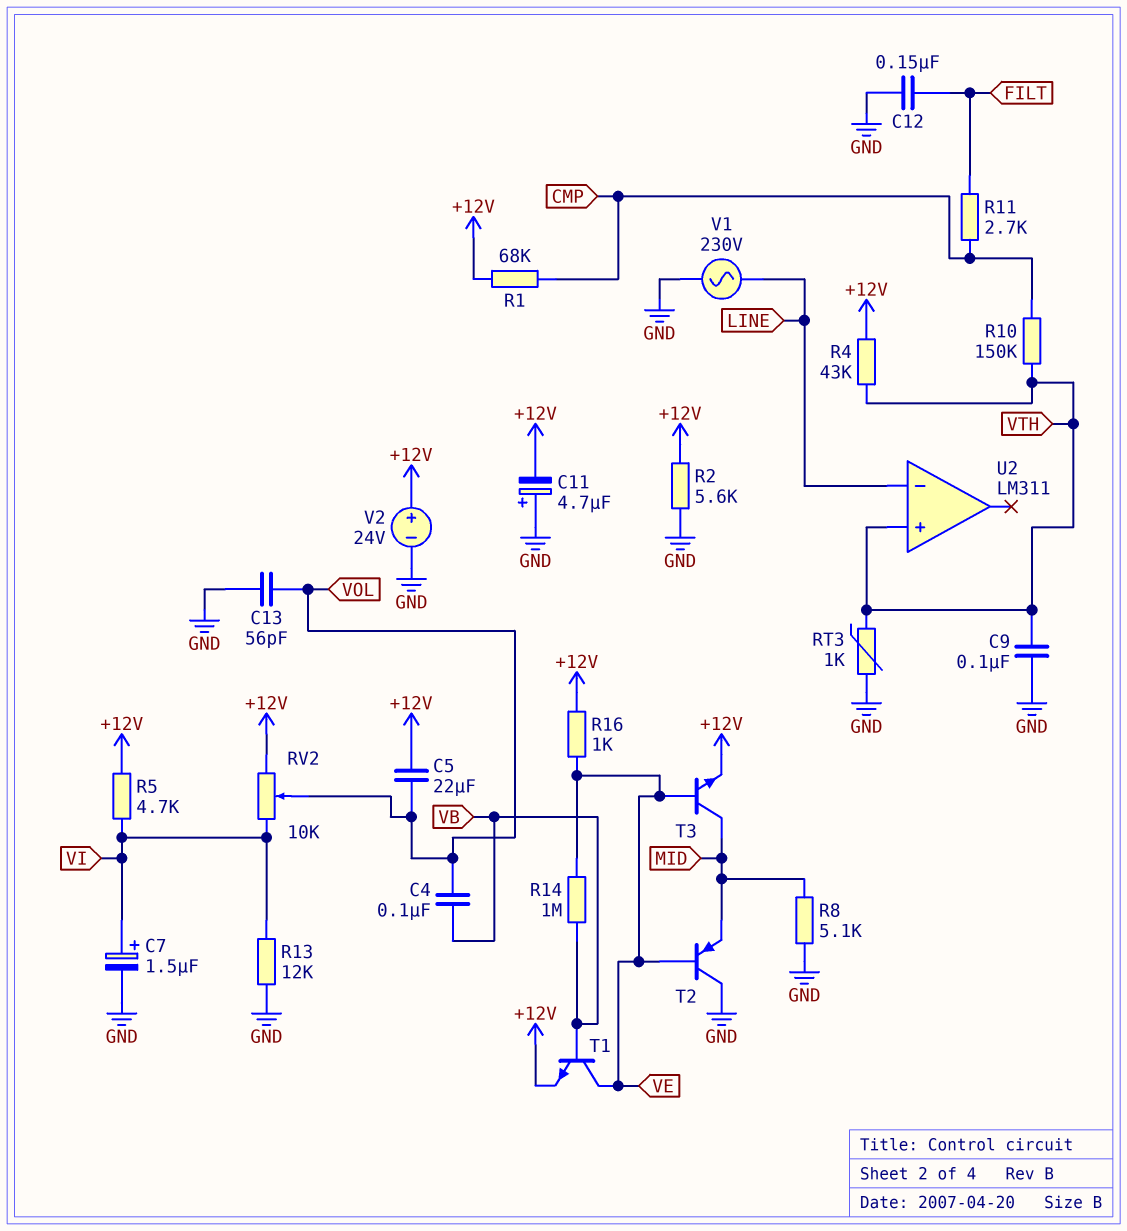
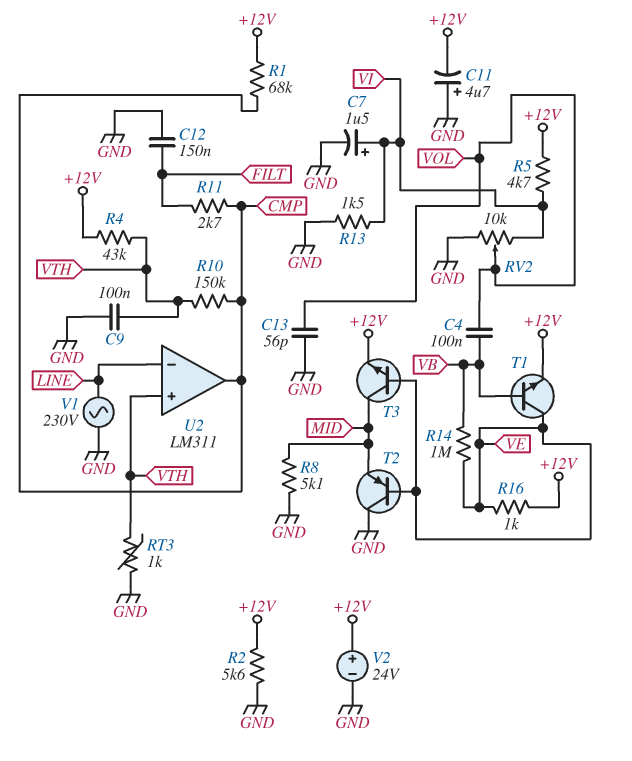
C5: 22uF (+12V, VOL) -> none
R13: 12k (GND, VI) -> 1.5k (GND, VI)
RV2: 10k (+12V, VI, wiper VOL) -> 10k (GND, VI, wiper VOL)
U2 pin out: none -> CMP

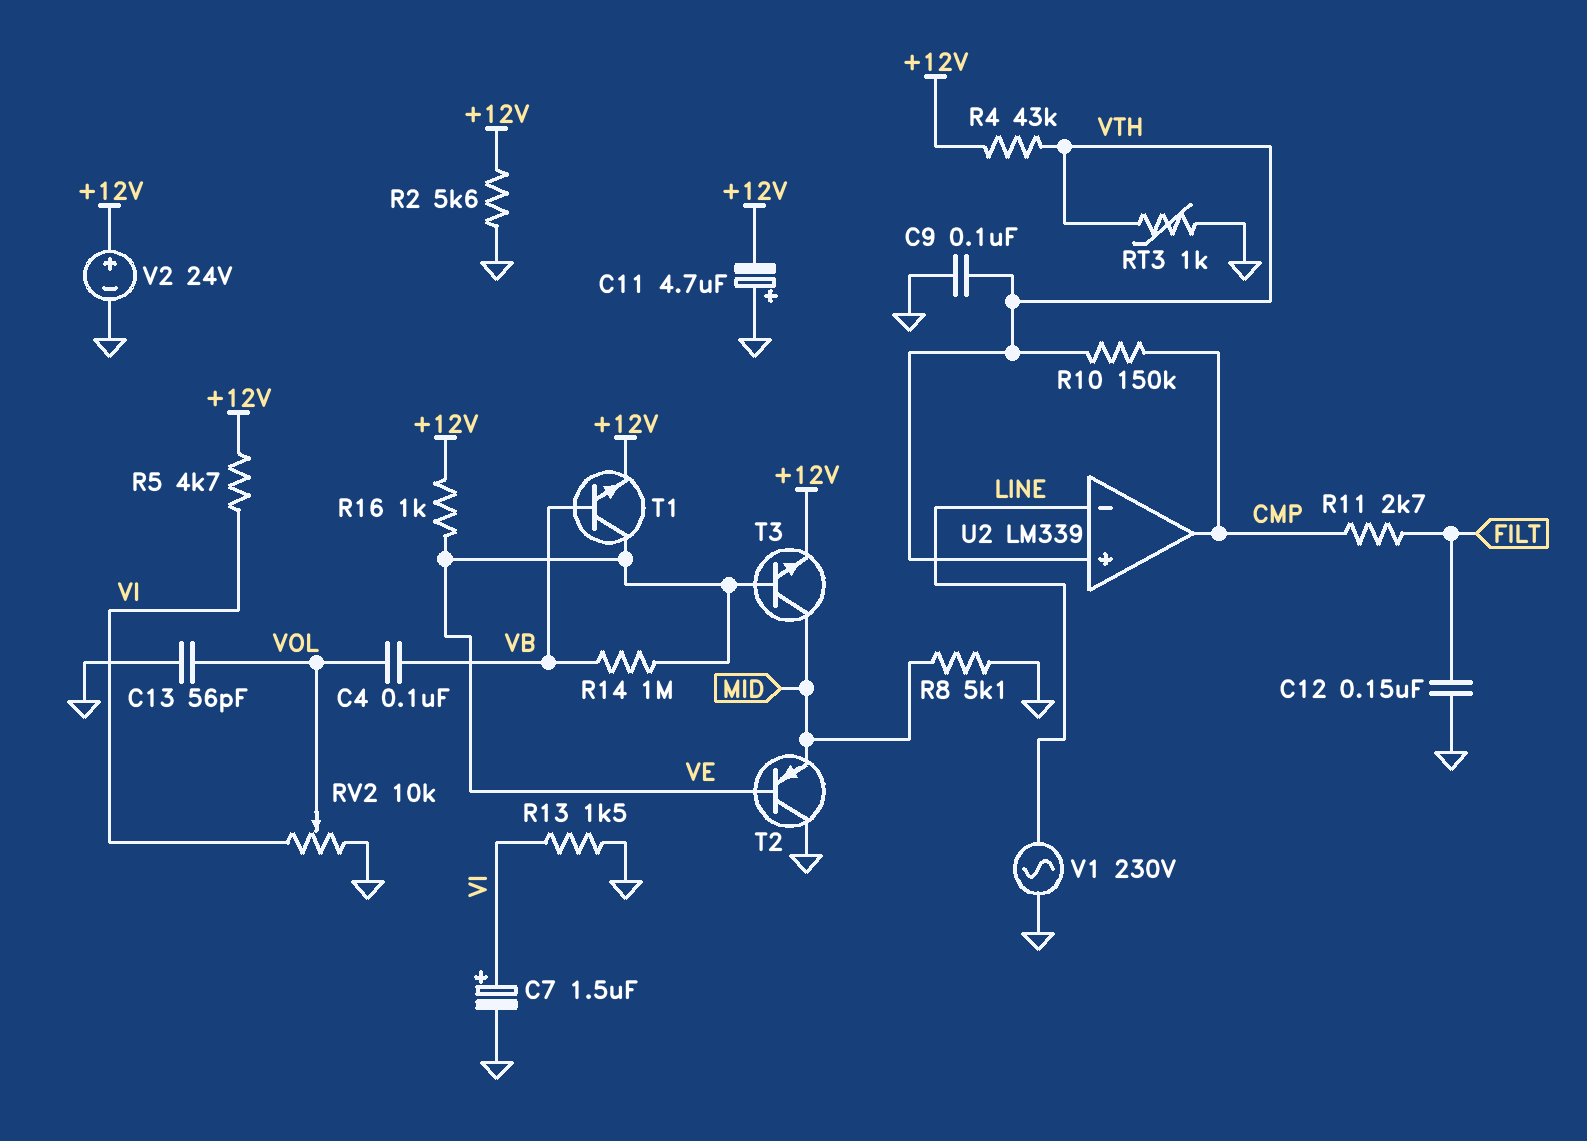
R1: 68k (+12V, CMP) -> none
U2: LM311 -> LM339

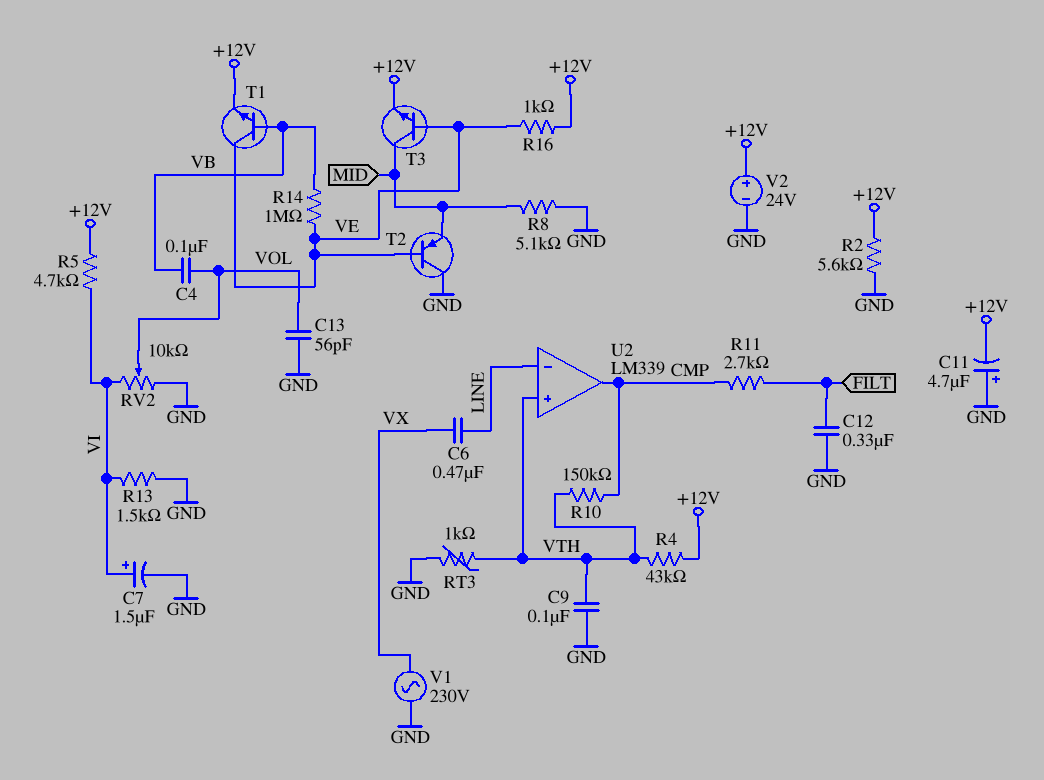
C6: none -> 470nF (LINE, VX)
C12: 150nF (FILT, GND) -> 330nF (FILT, GND)
V1: AC 230V (GND, LINE) -> AC 230V (GND, VX)

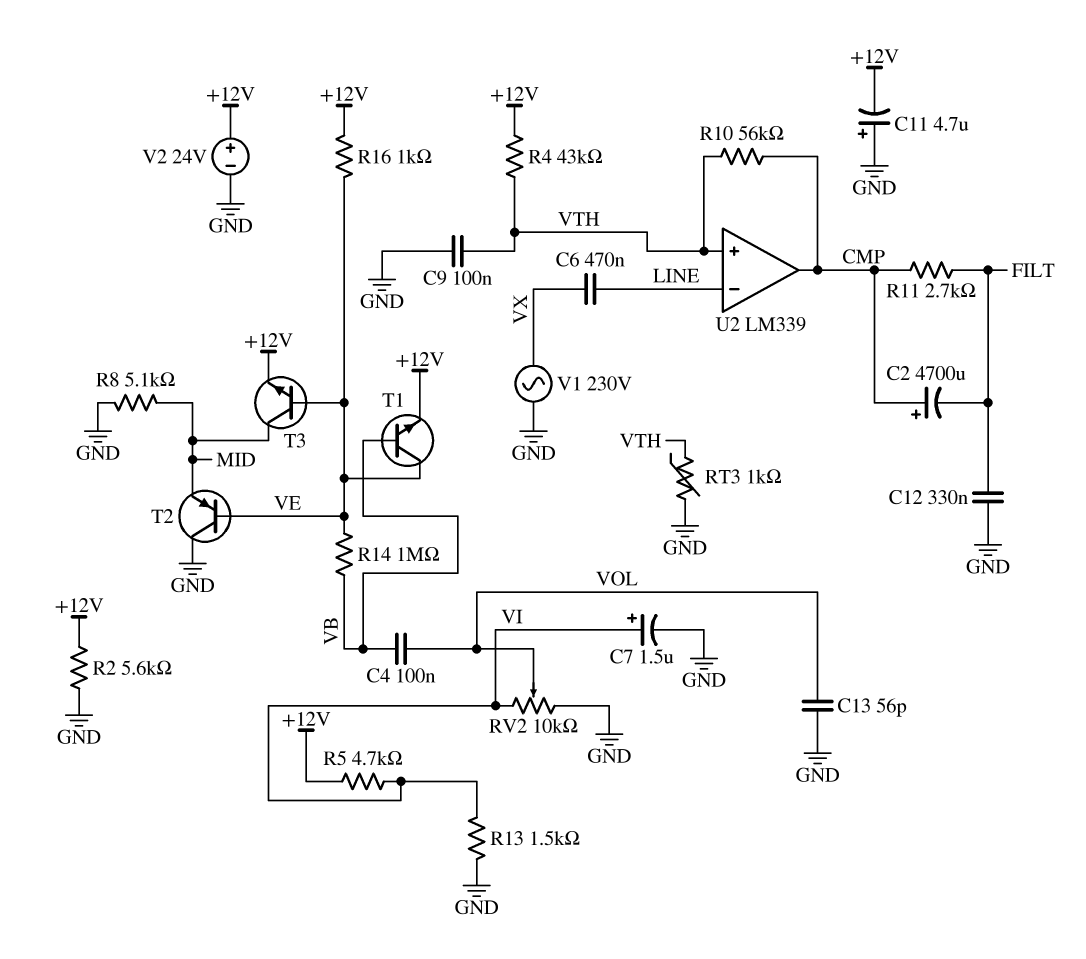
C2: none -> 4700uF (plus CMP, minus FILT)
R10: 150k (CMP, VTH) -> 56k (CMP, VTH)

